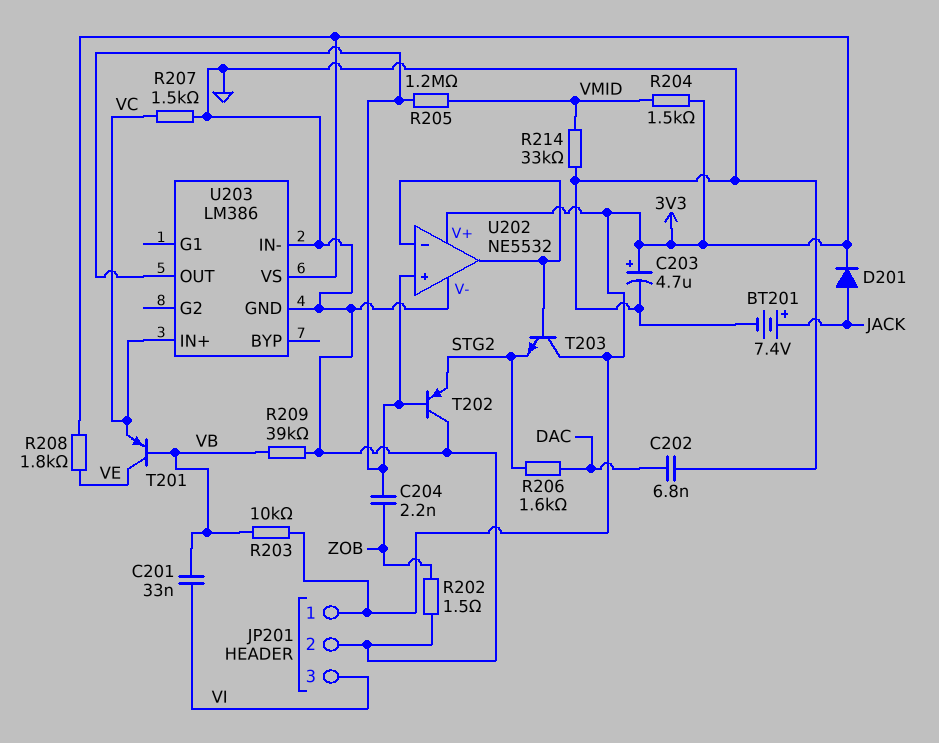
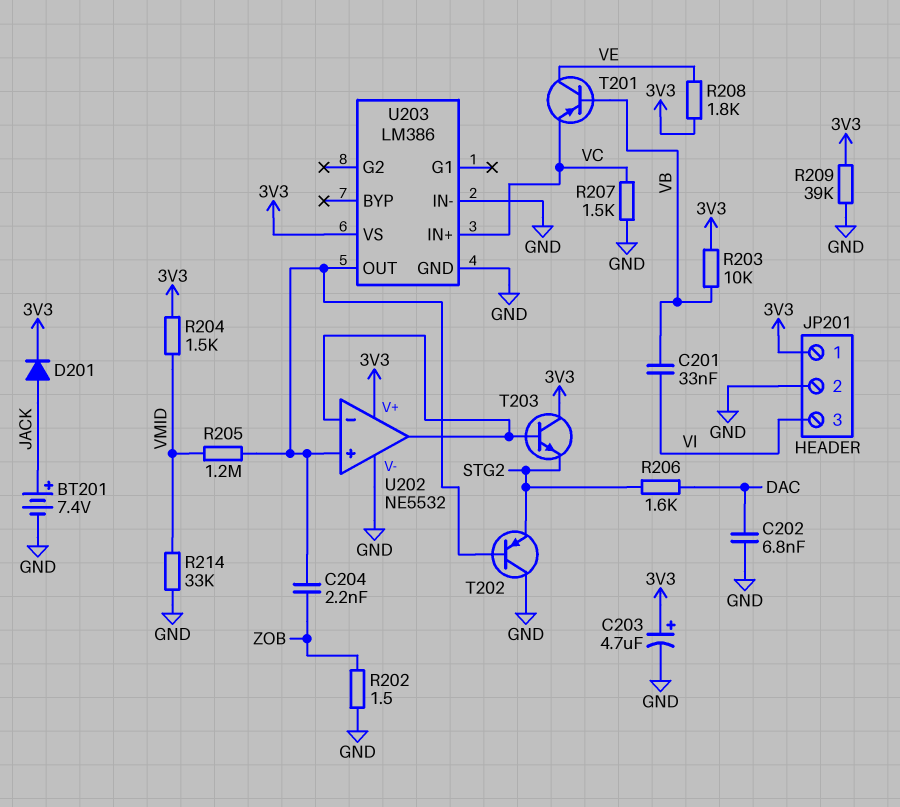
R209: 39k (GND, VB) -> 39k (3V3, GND)

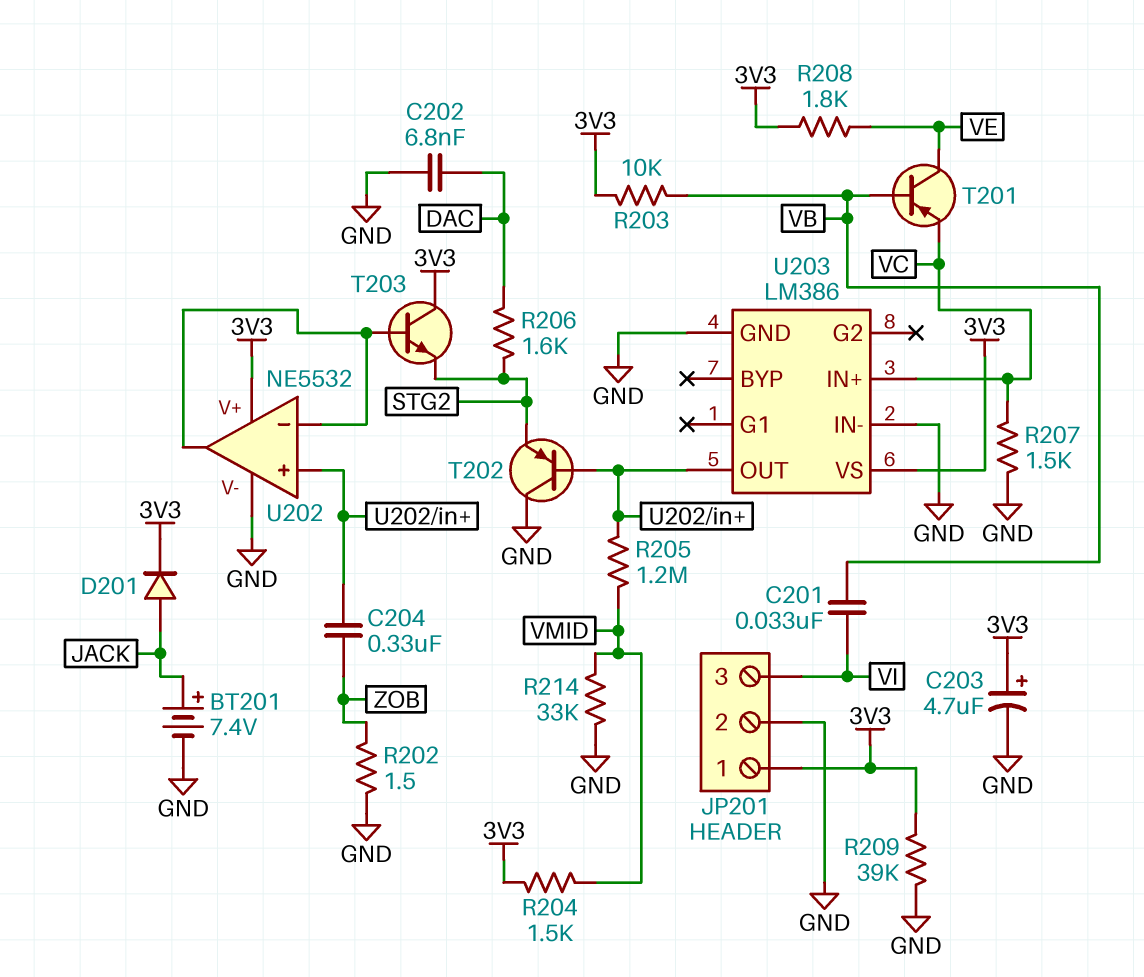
C204: 2.2nF (U202/in+, ZOB) -> 330nF (U202/in+, ZOB)

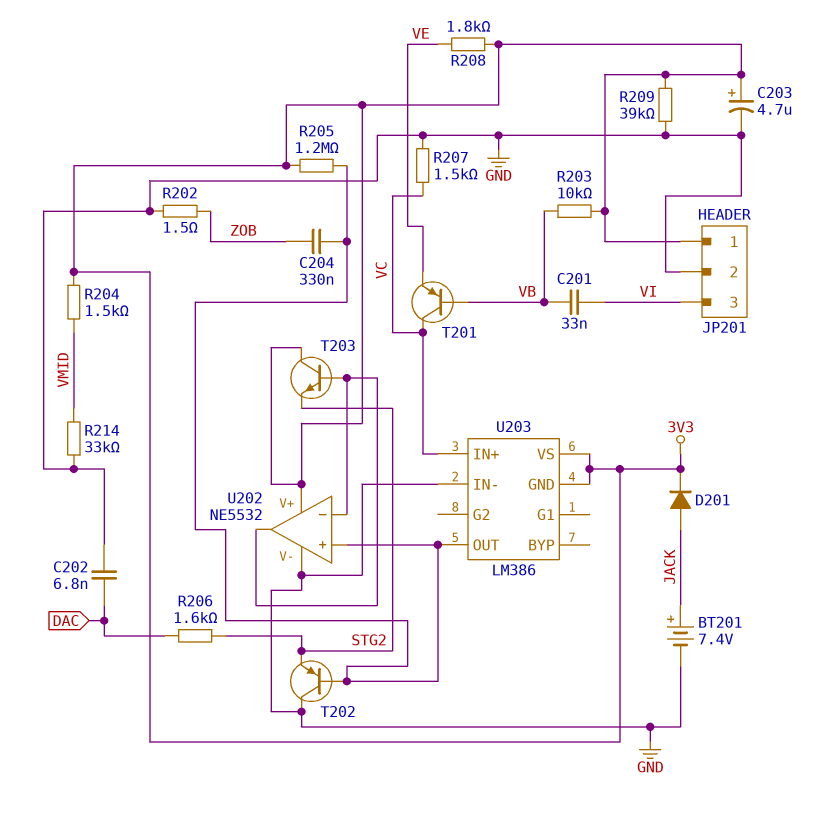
R205: 1.2M (U202/in+, VMID) -> 1.2M (3V3, U202/in+)
T201: PNP (B VB, C VE, E VC) -> PNP (B VB, C VC, E VE)
U203 pin GND: GND -> 3V3

